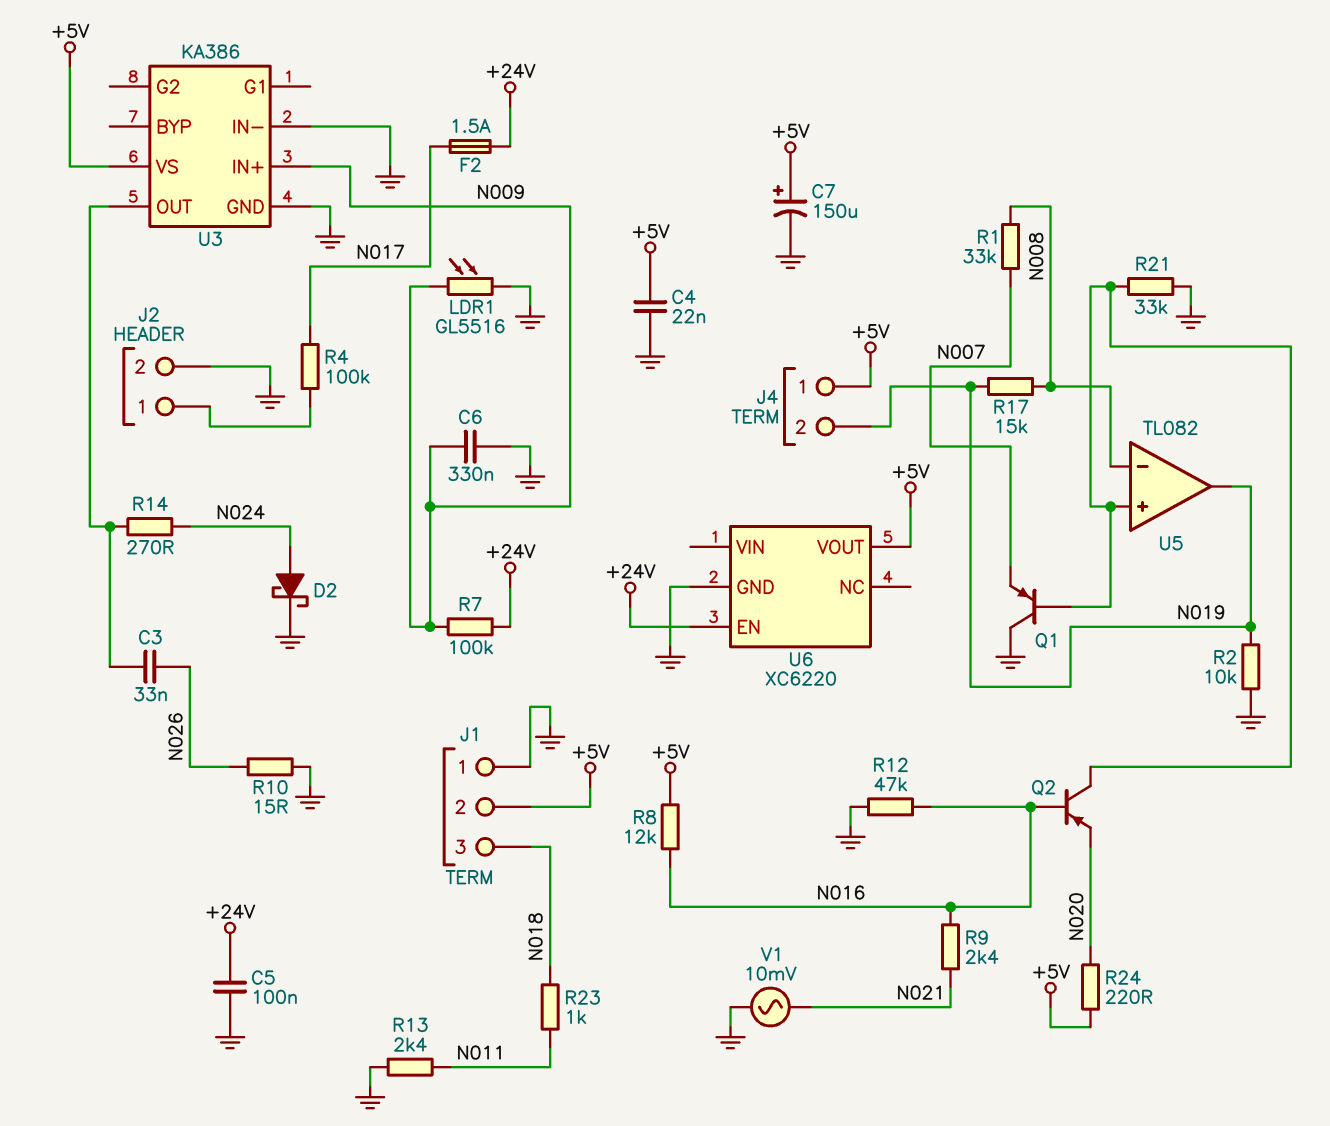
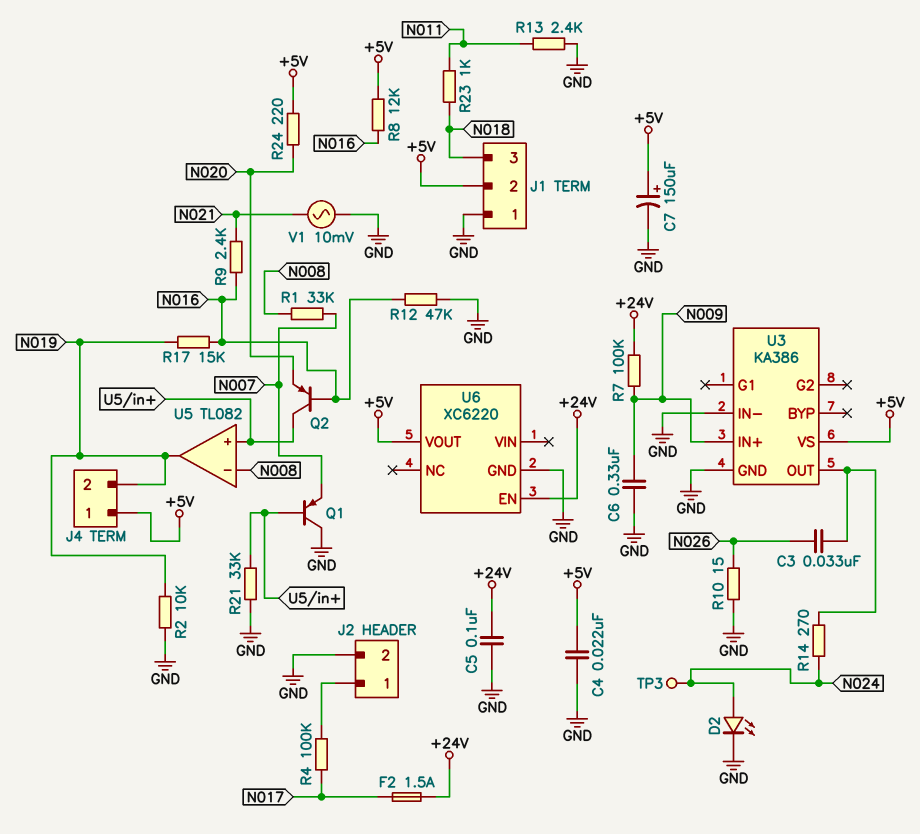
D2: schottky (A N024, K GND) -> LED (A N024, K GND)
LDR1: GL5516 (GND, N009) -> none
R17: 15k (N008, N019) -> 15k (N016, N019)
TP3: none -> test point (N024)

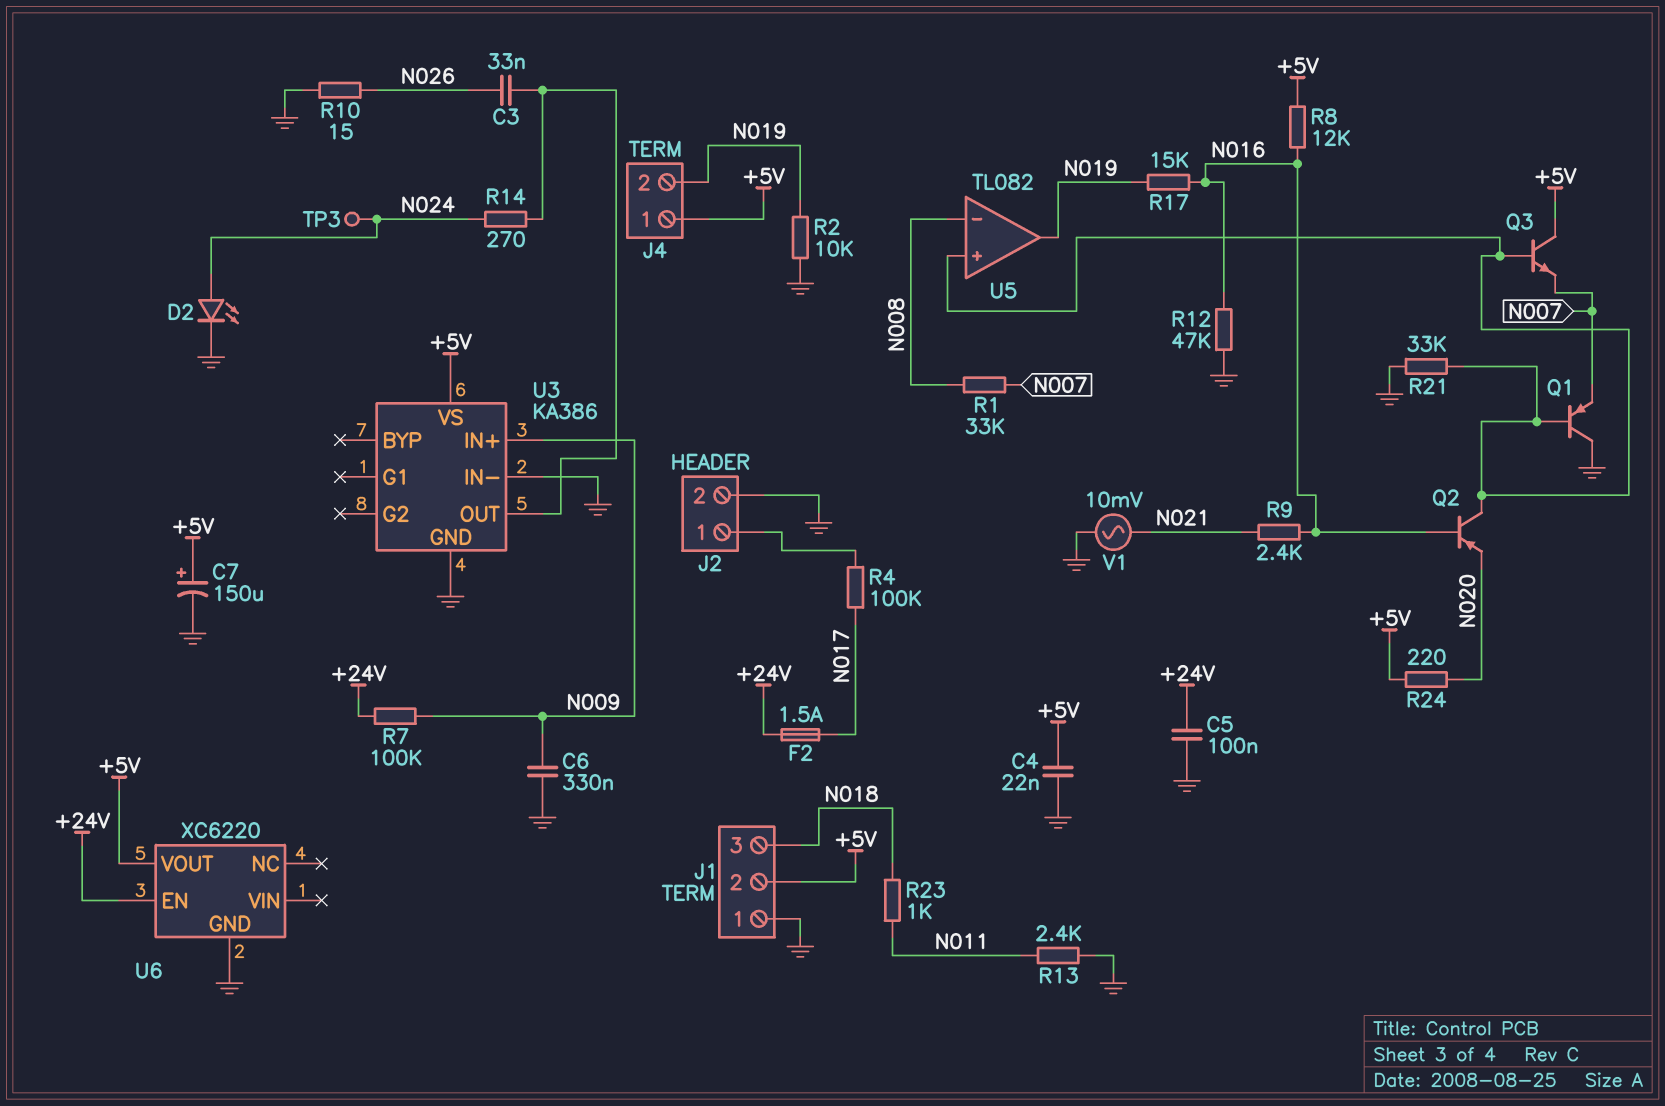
Q3: none -> NPN (B U5/in+, C +5V, E N007)

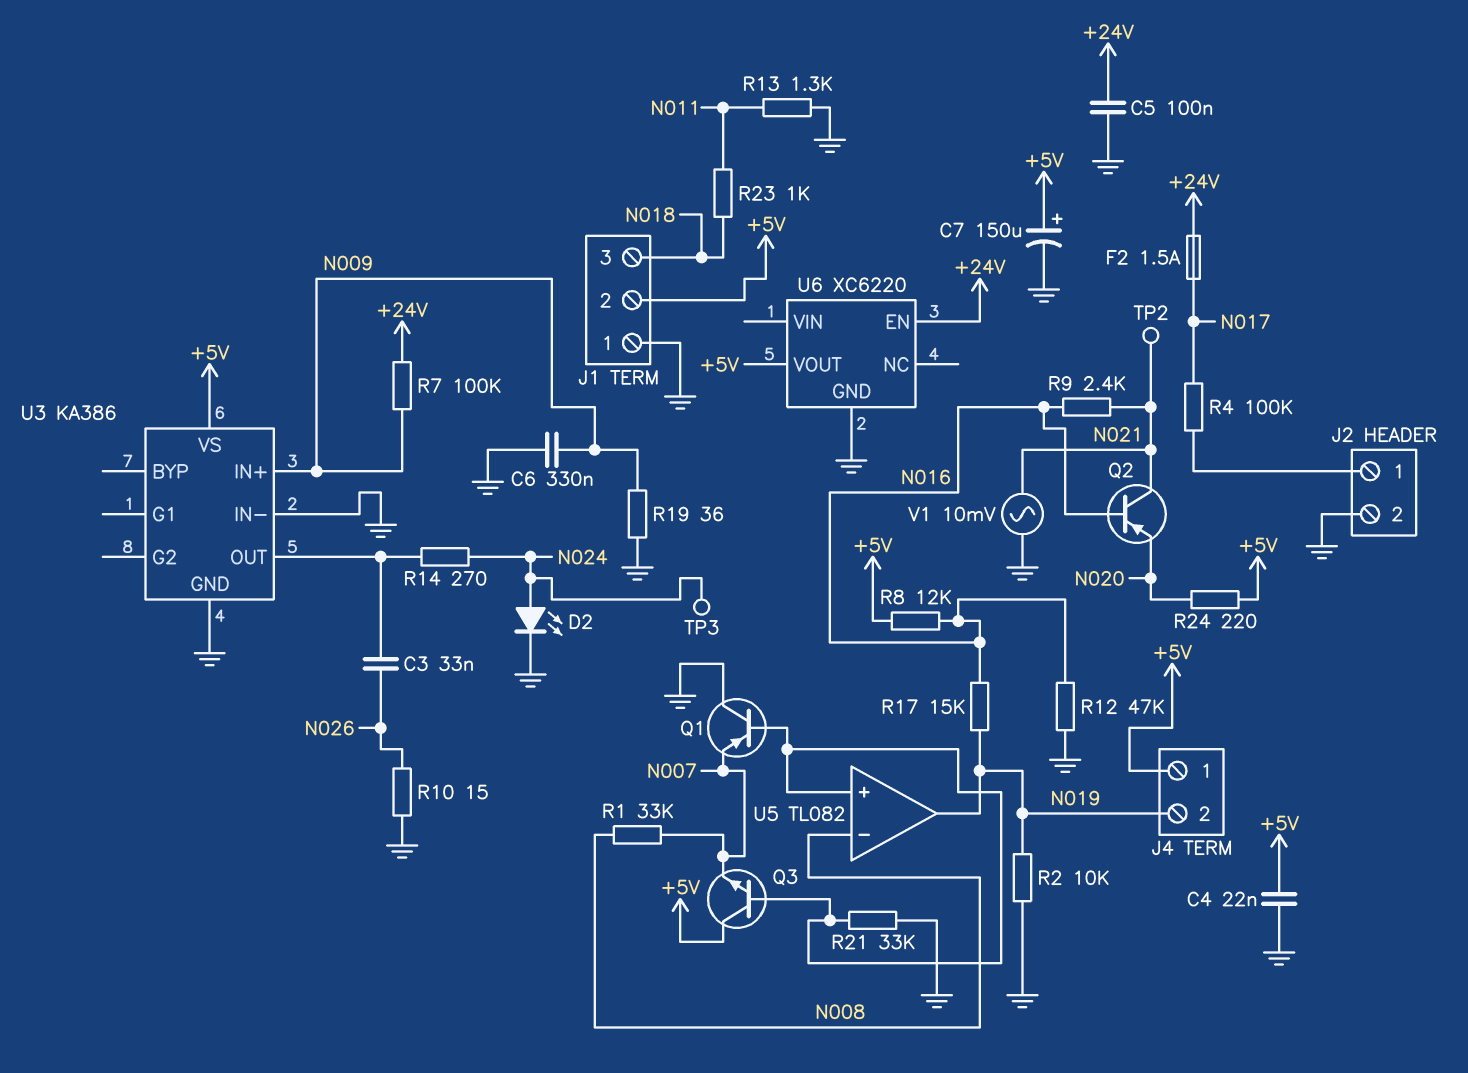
Q2: PNP (B N016, C U5/in+, E N020) -> PNP (B N016, C N021, E N020)
R13: 2.4k (GND, N011) -> 1.3k (GND, N011)
R19: none -> 36 (GND, N009)
TP2: none -> test point (N021)

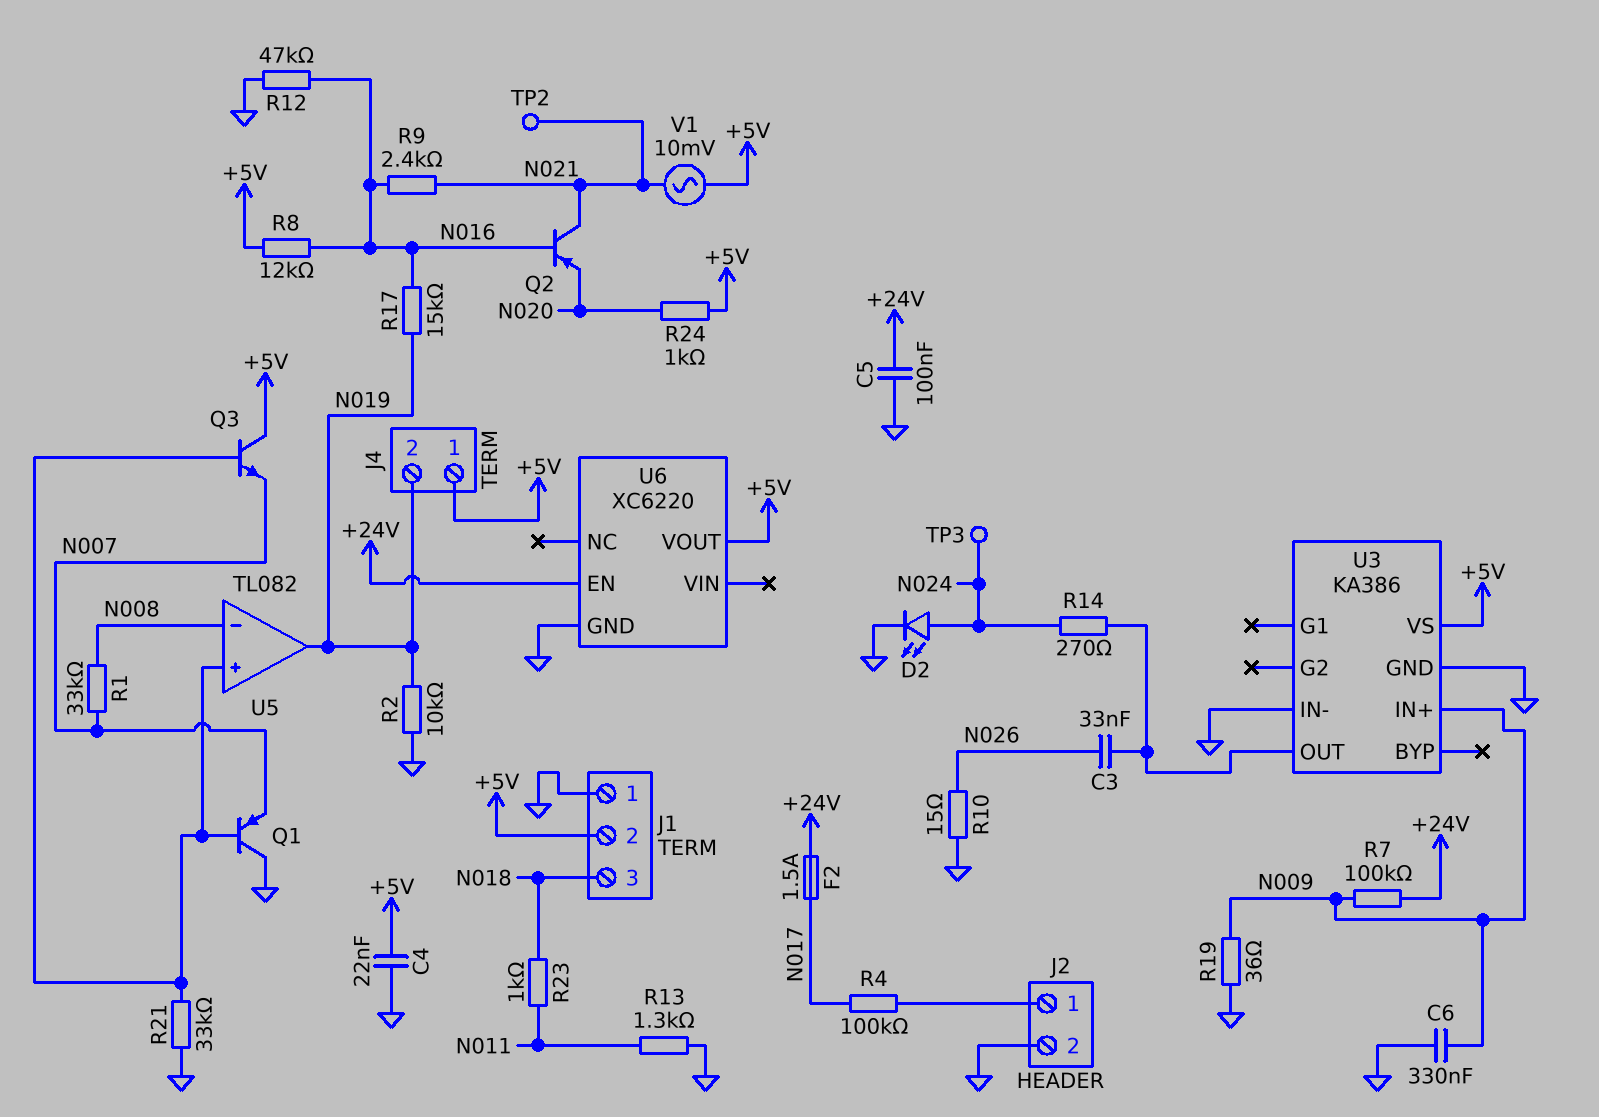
C7: 150uF (plus +5V, minus GND) -> none
R24: 220 (+5V, N020) -> 1k (+5V, N020)
V1: AC 10mV (GND, N021) -> AC 10mV (+5V, N021)

